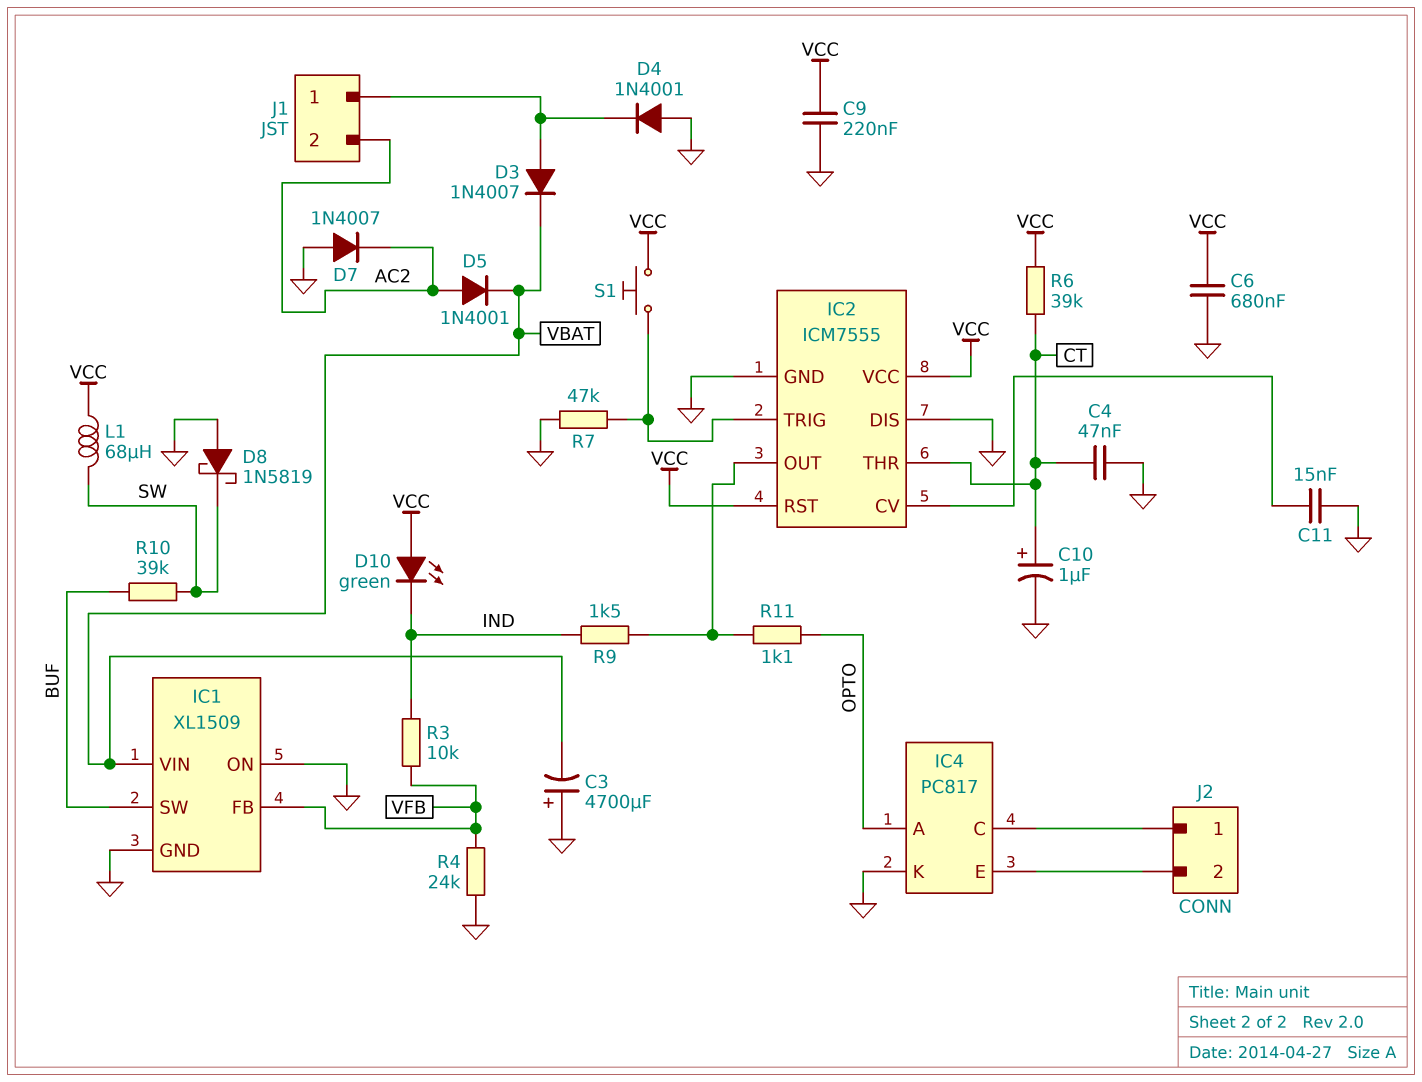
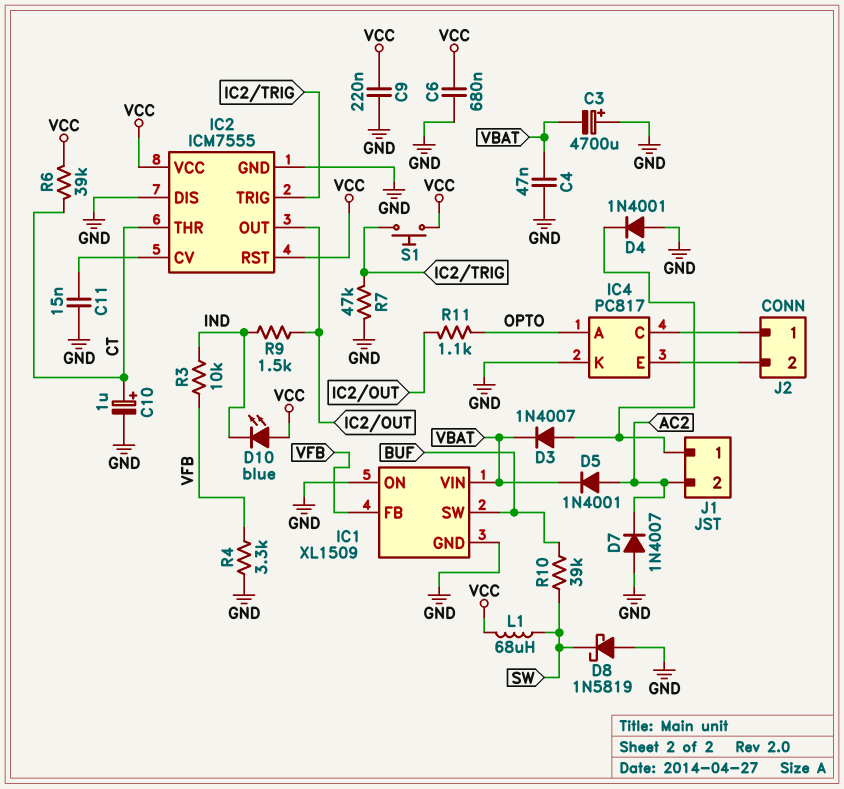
C4: 47nF (CT, GND) -> 47nF (GND, VBAT)
D10: LED green (A VCC, K IND) -> LED blue (A VCC, K IND)
R4: 24k (GND, VFB) -> 3.3k (GND, VFB)

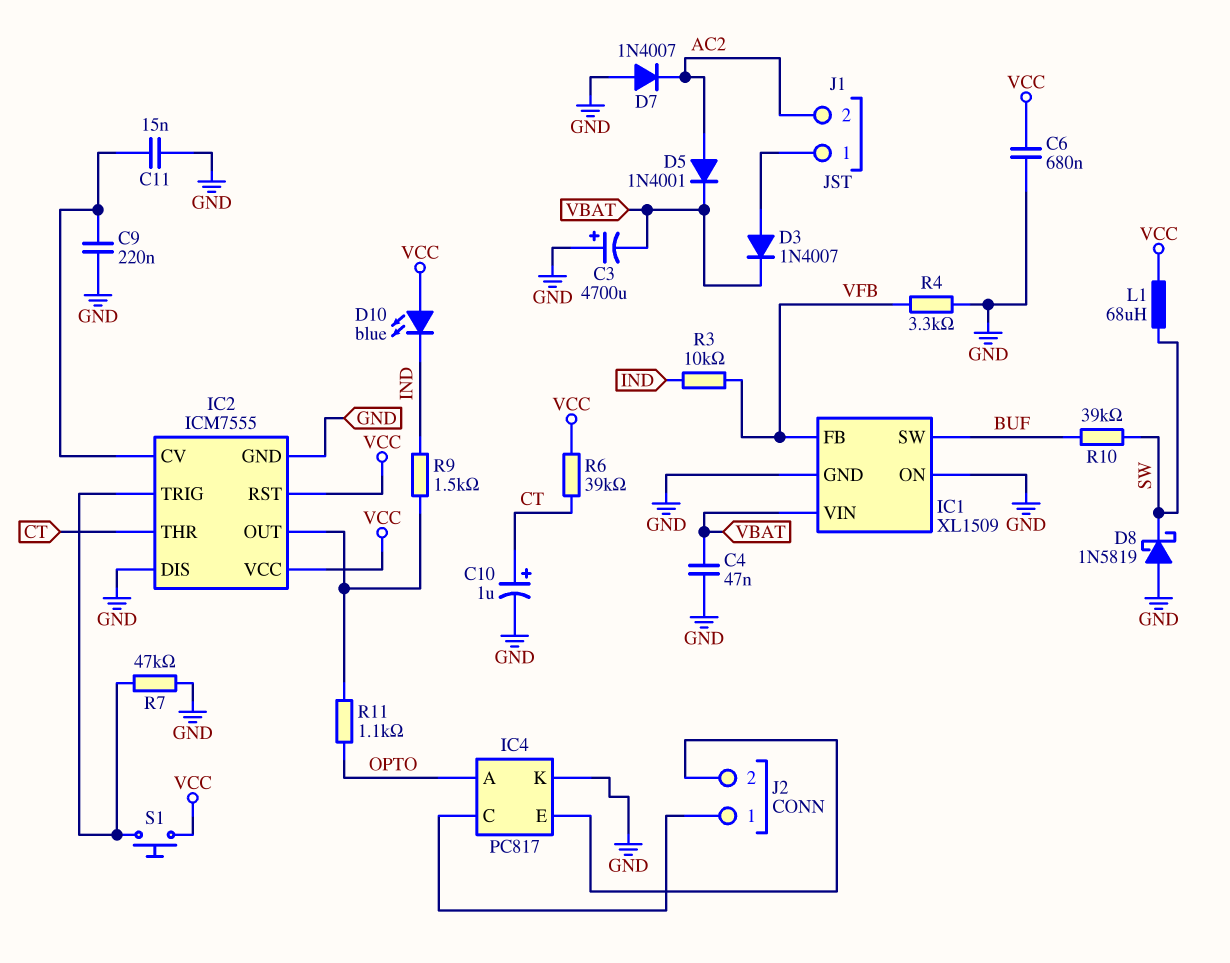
C9: 220nF (GND, VCC) -> 220nF (GND, IC2/CV)
D4: diode 1N4001 (A GND, K J1/1) -> none

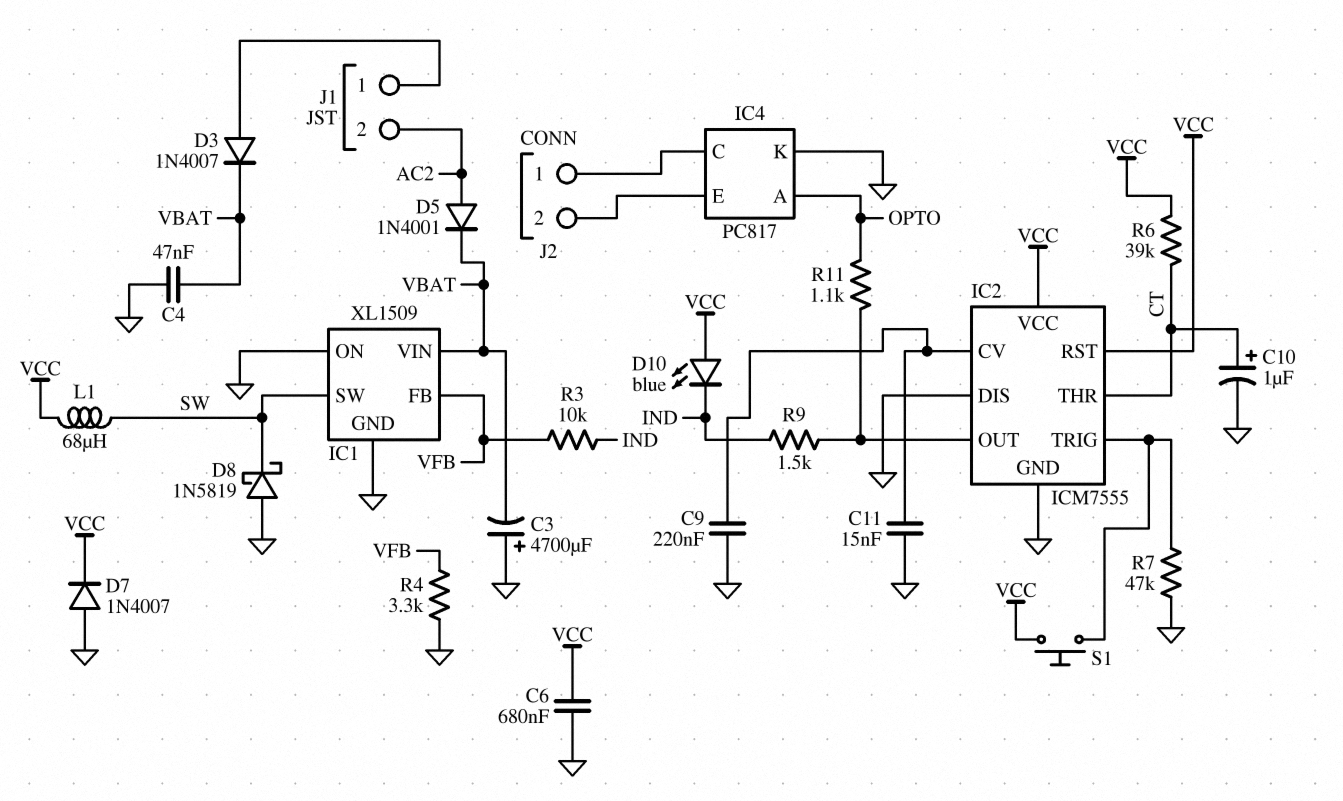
D7: diode 1N4007 (A GND, K AC2) -> diode 1N4007 (A GND, K VCC)
IC1 pin SW: BUF -> SW
R10: 39k (BUF, SW) -> none

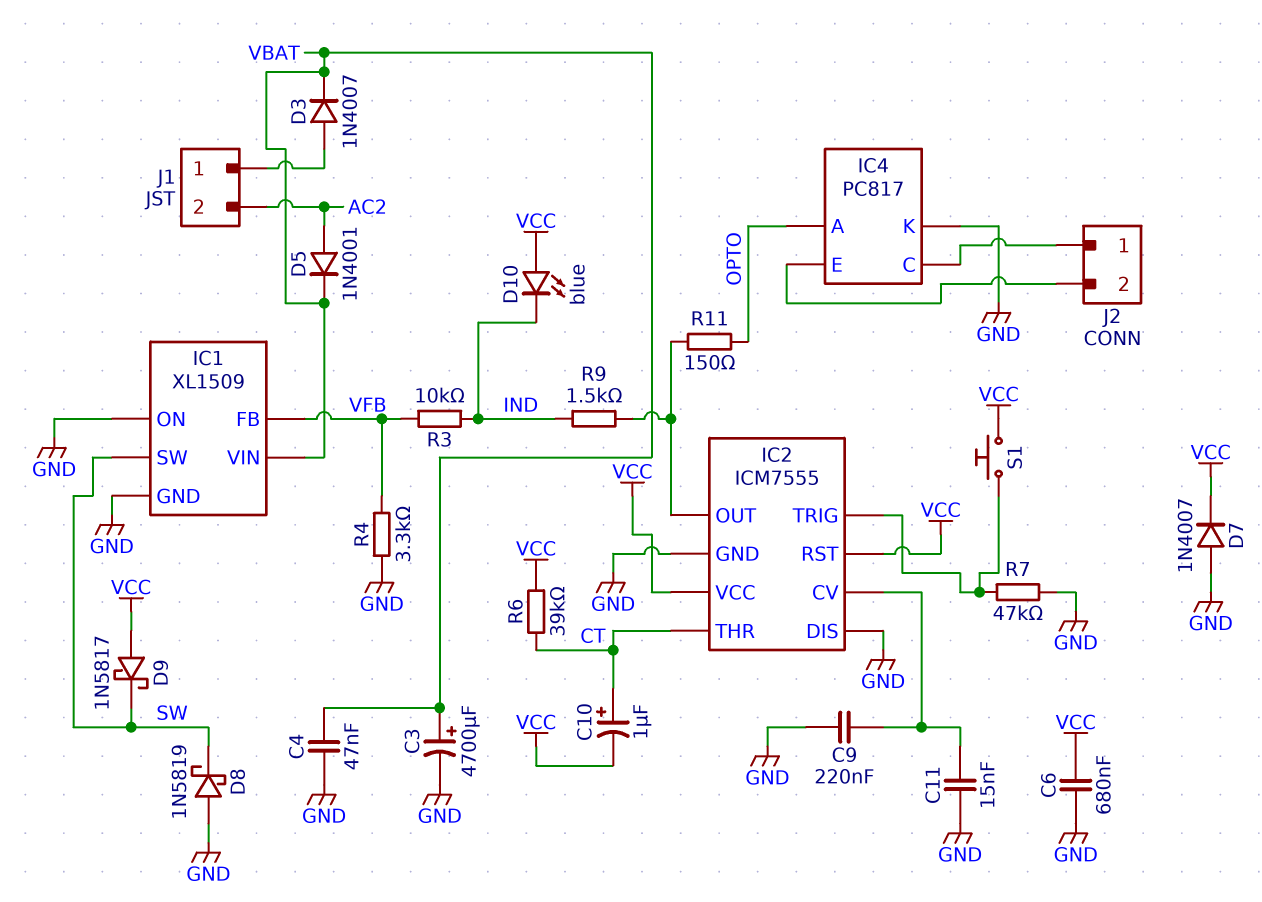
C3: 4700uF (plus GND, minus VBAT) -> 4700uF (plus VBAT, minus GND)
C10: 1uF (plus CT, minus GND) -> 1uF (plus CT, minus VCC)
D9: none -> schottky 1N5817 (A VCC, K SW)
L1: 68uH (SW, VCC) -> none
R11: 1.1k (IC2/OUT, OPTO) -> 150 (IC2/OUT, OPTO)

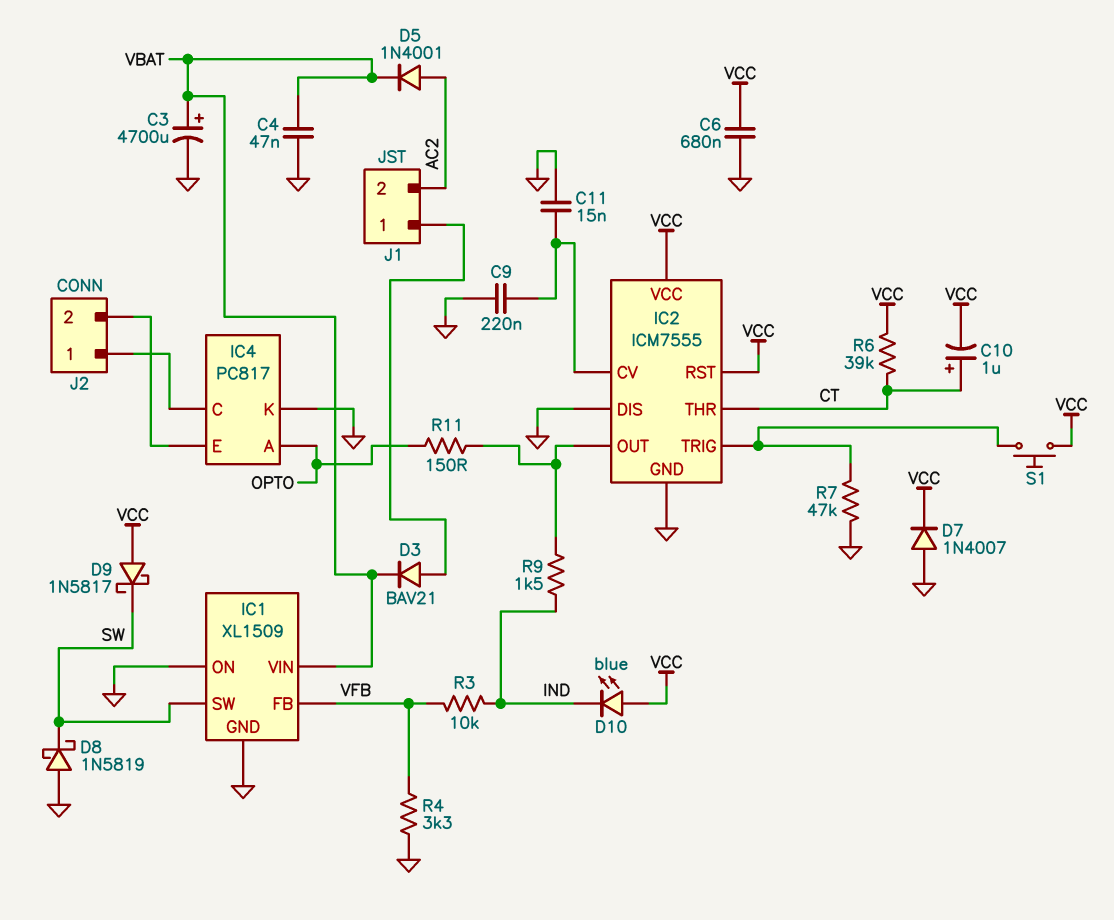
D3: diode 1N4007 (A J1/1, K VBAT) -> diode BAV21 (A J1/1, K VBAT)

